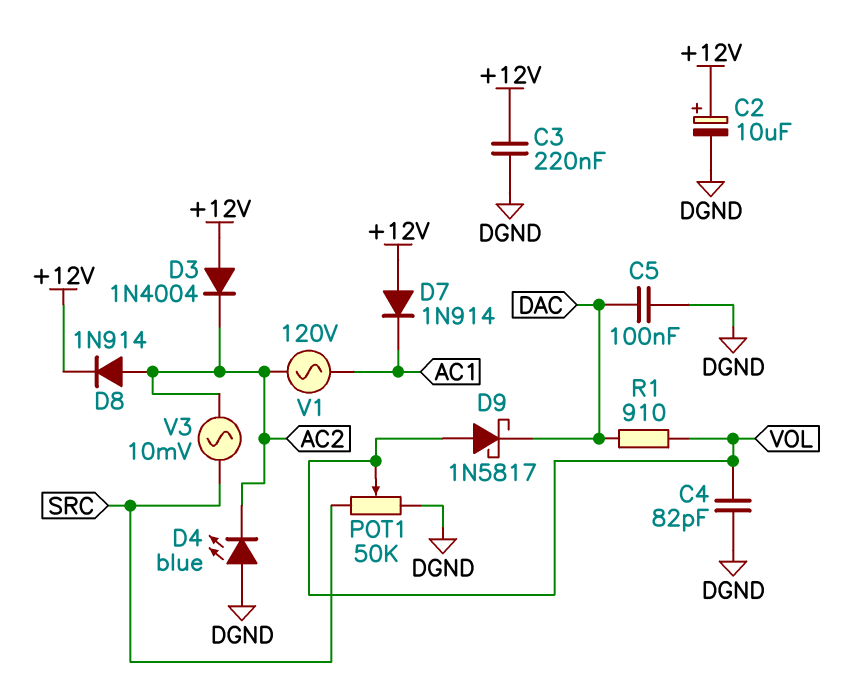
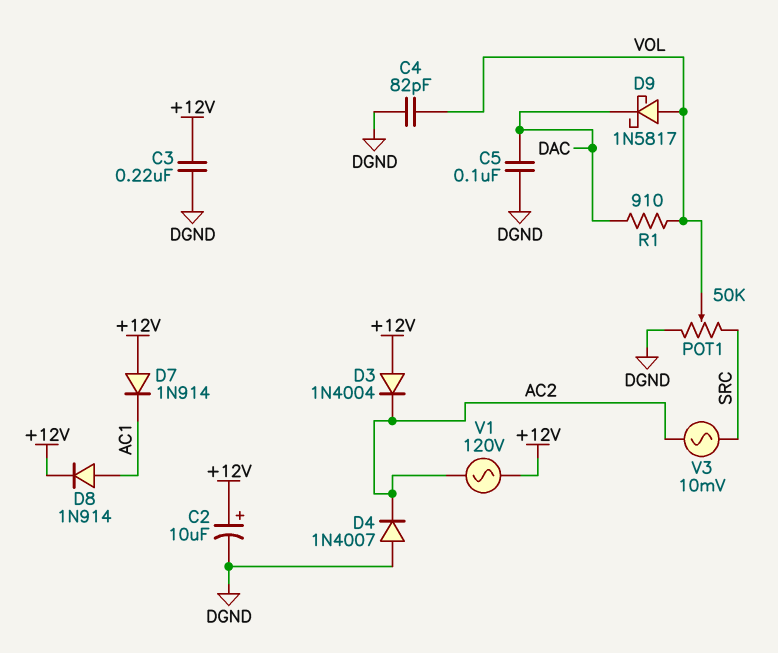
D4: LED blue (A DGND, K AC2) -> diode 1N4007 (A DGND, K AC2)
D8: diode 1N914 (A AC2, K +12V) -> diode 1N914 (A AC1, K +12V)
V1: AC 120V (AC1, AC2) -> AC 120V (+12V, AC2)

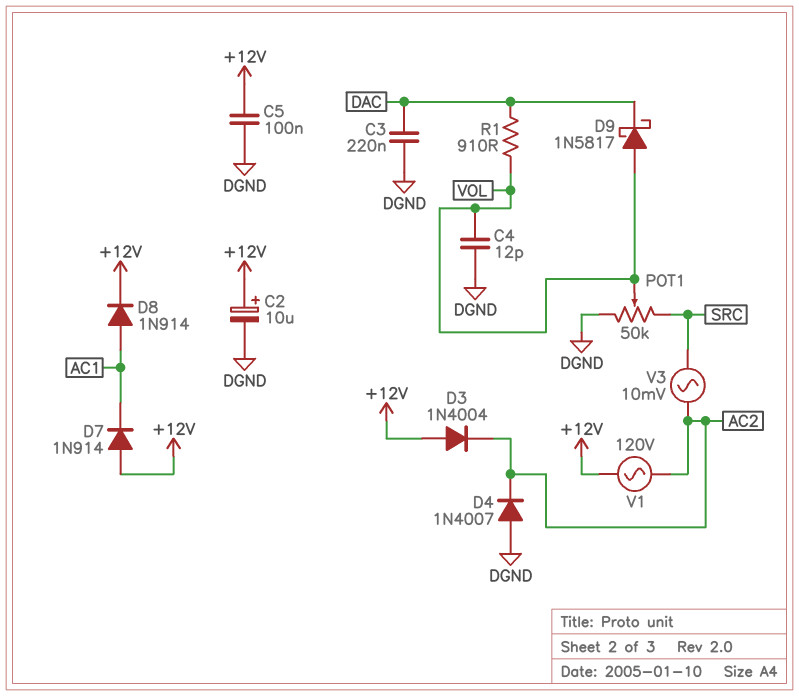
C3: 220nF (+12V, DGND) -> 220nF (DAC, DGND)
C4: 82pF (DGND, VOL) -> 12pF (DGND, VOL)
C5: 100nF (DAC, DGND) -> 100nF (+12V, DGND)

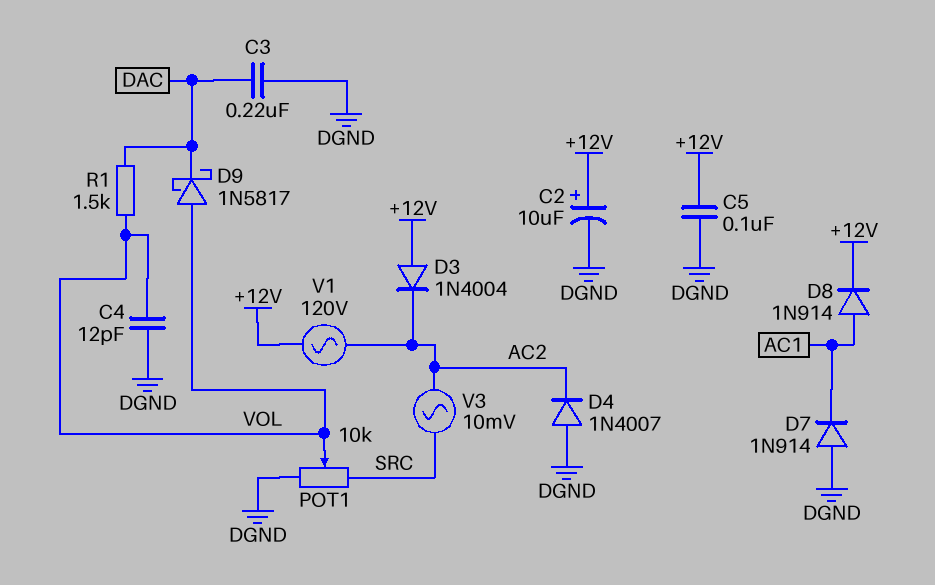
D7: diode 1N914 (A +12V, K AC1) -> diode 1N914 (A DGND, K AC1)
POT1: 50k (DGND, SRC, wiper VOL) -> 10k (DGND, SRC, wiper VOL)
R1: 910 (DAC, VOL) -> 1.5k (DAC, VOL)

